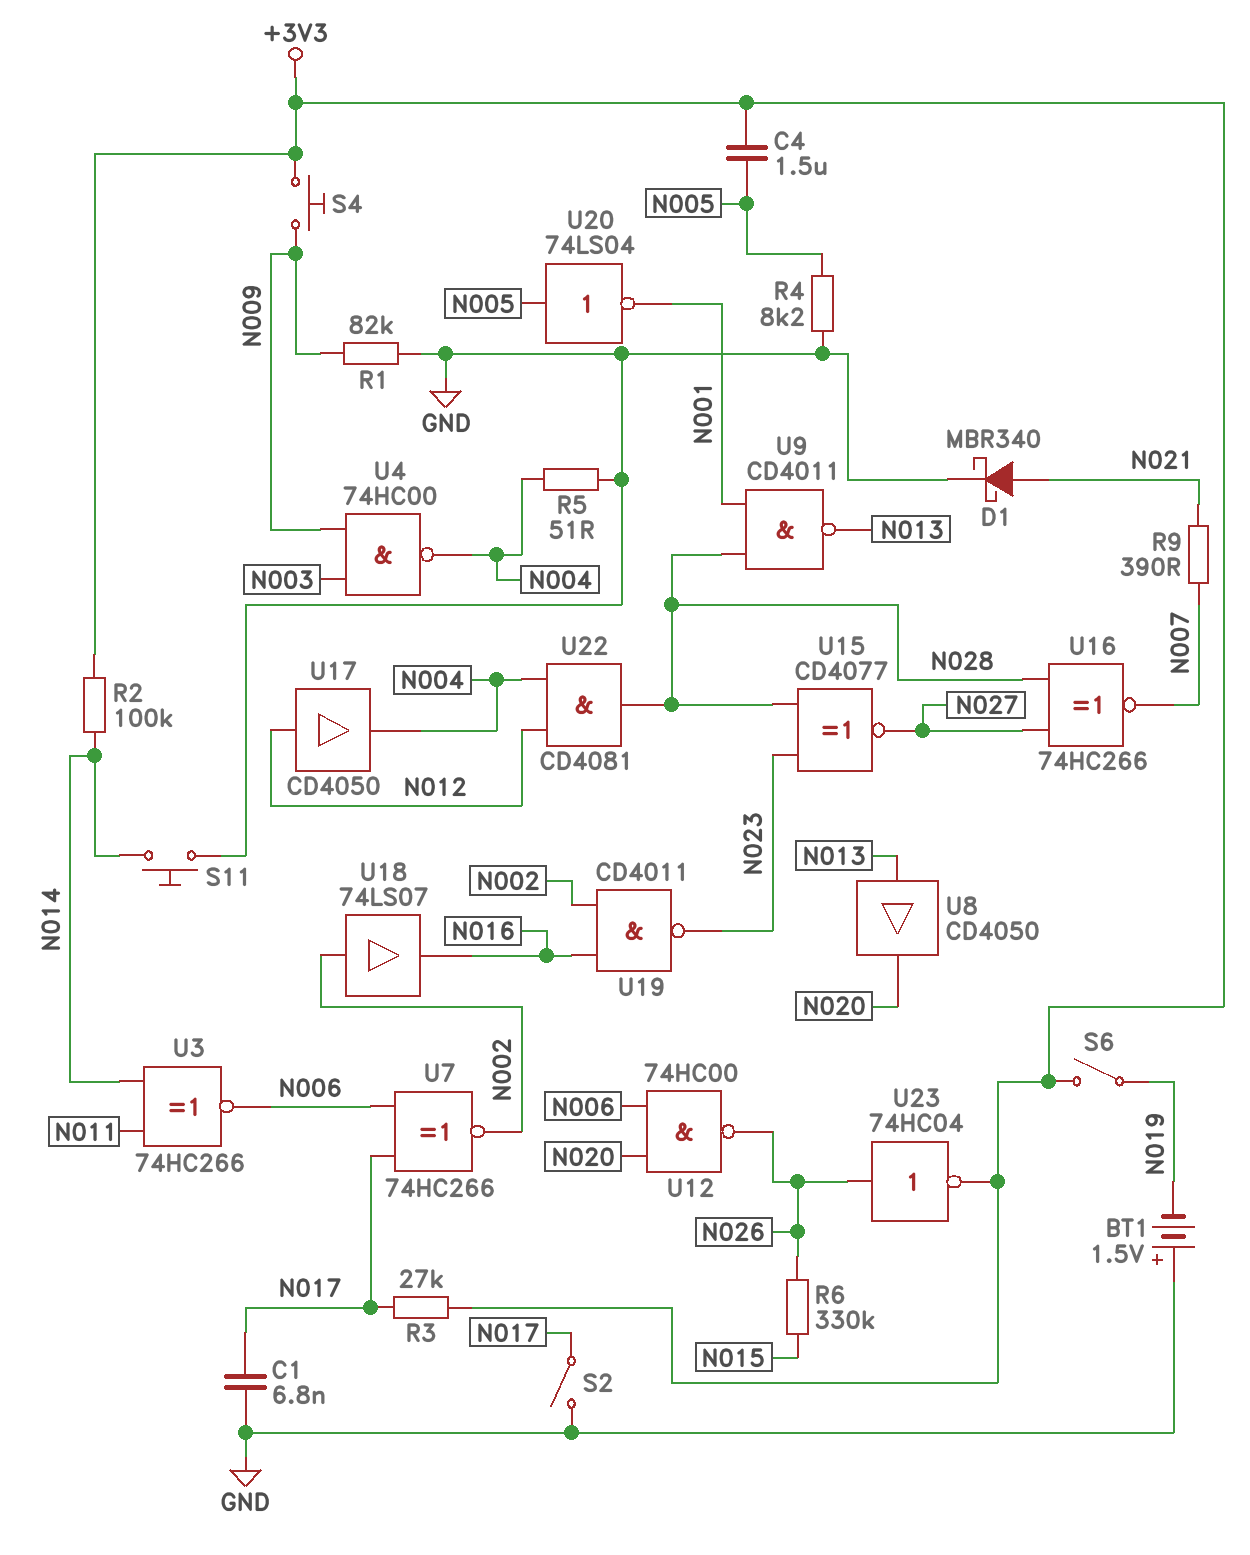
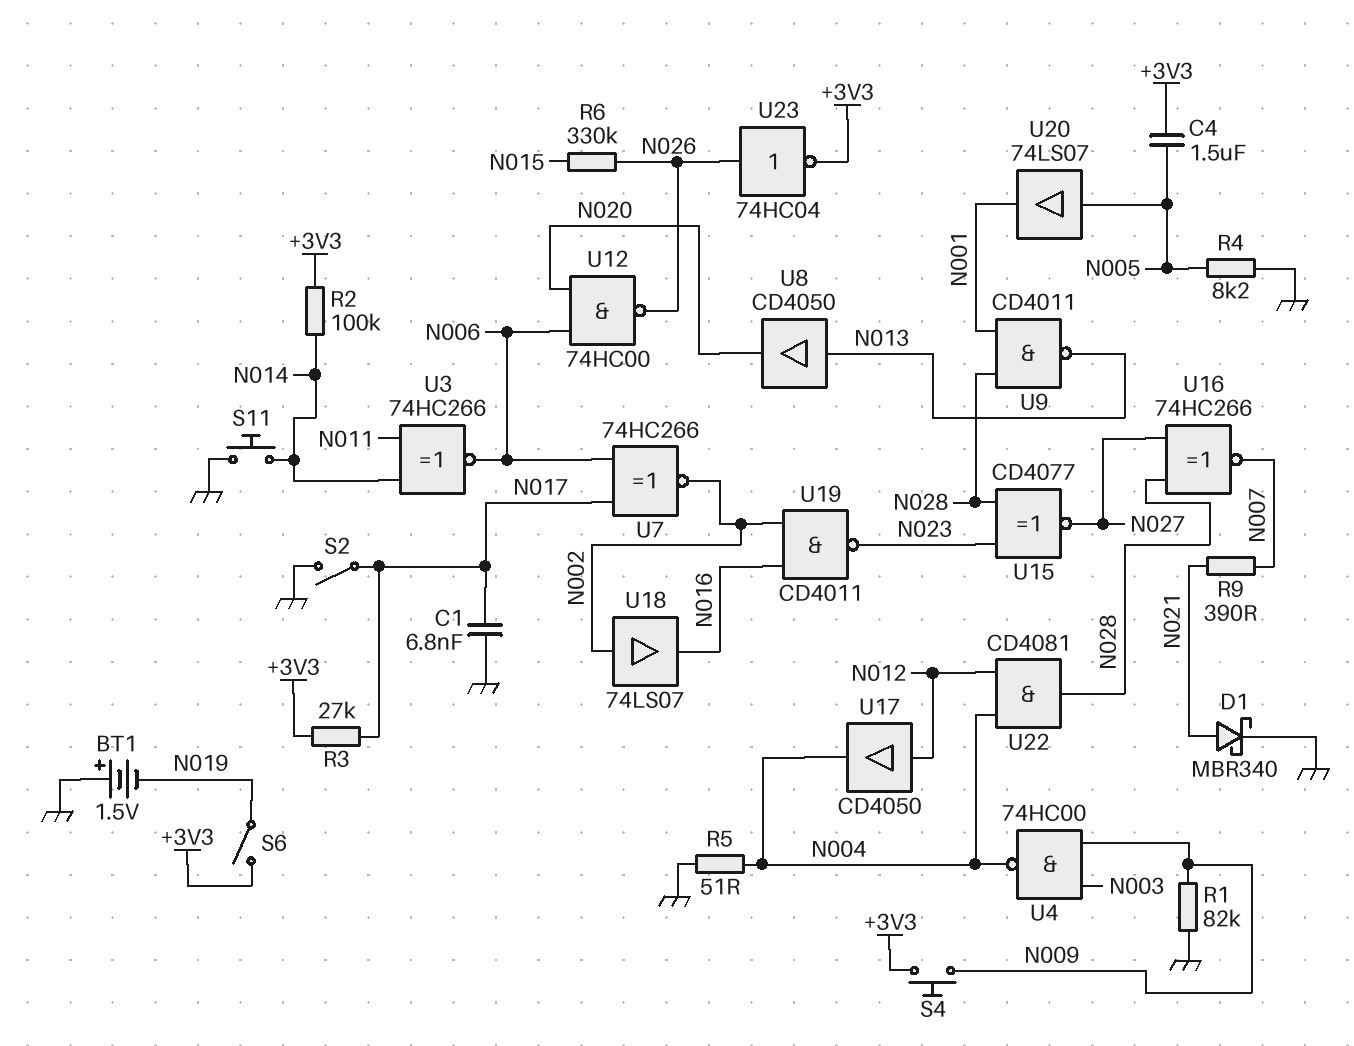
U20: NOT 74LS04 (in N005, out N001) -> buffer 74LS07 (in N005, out N001)

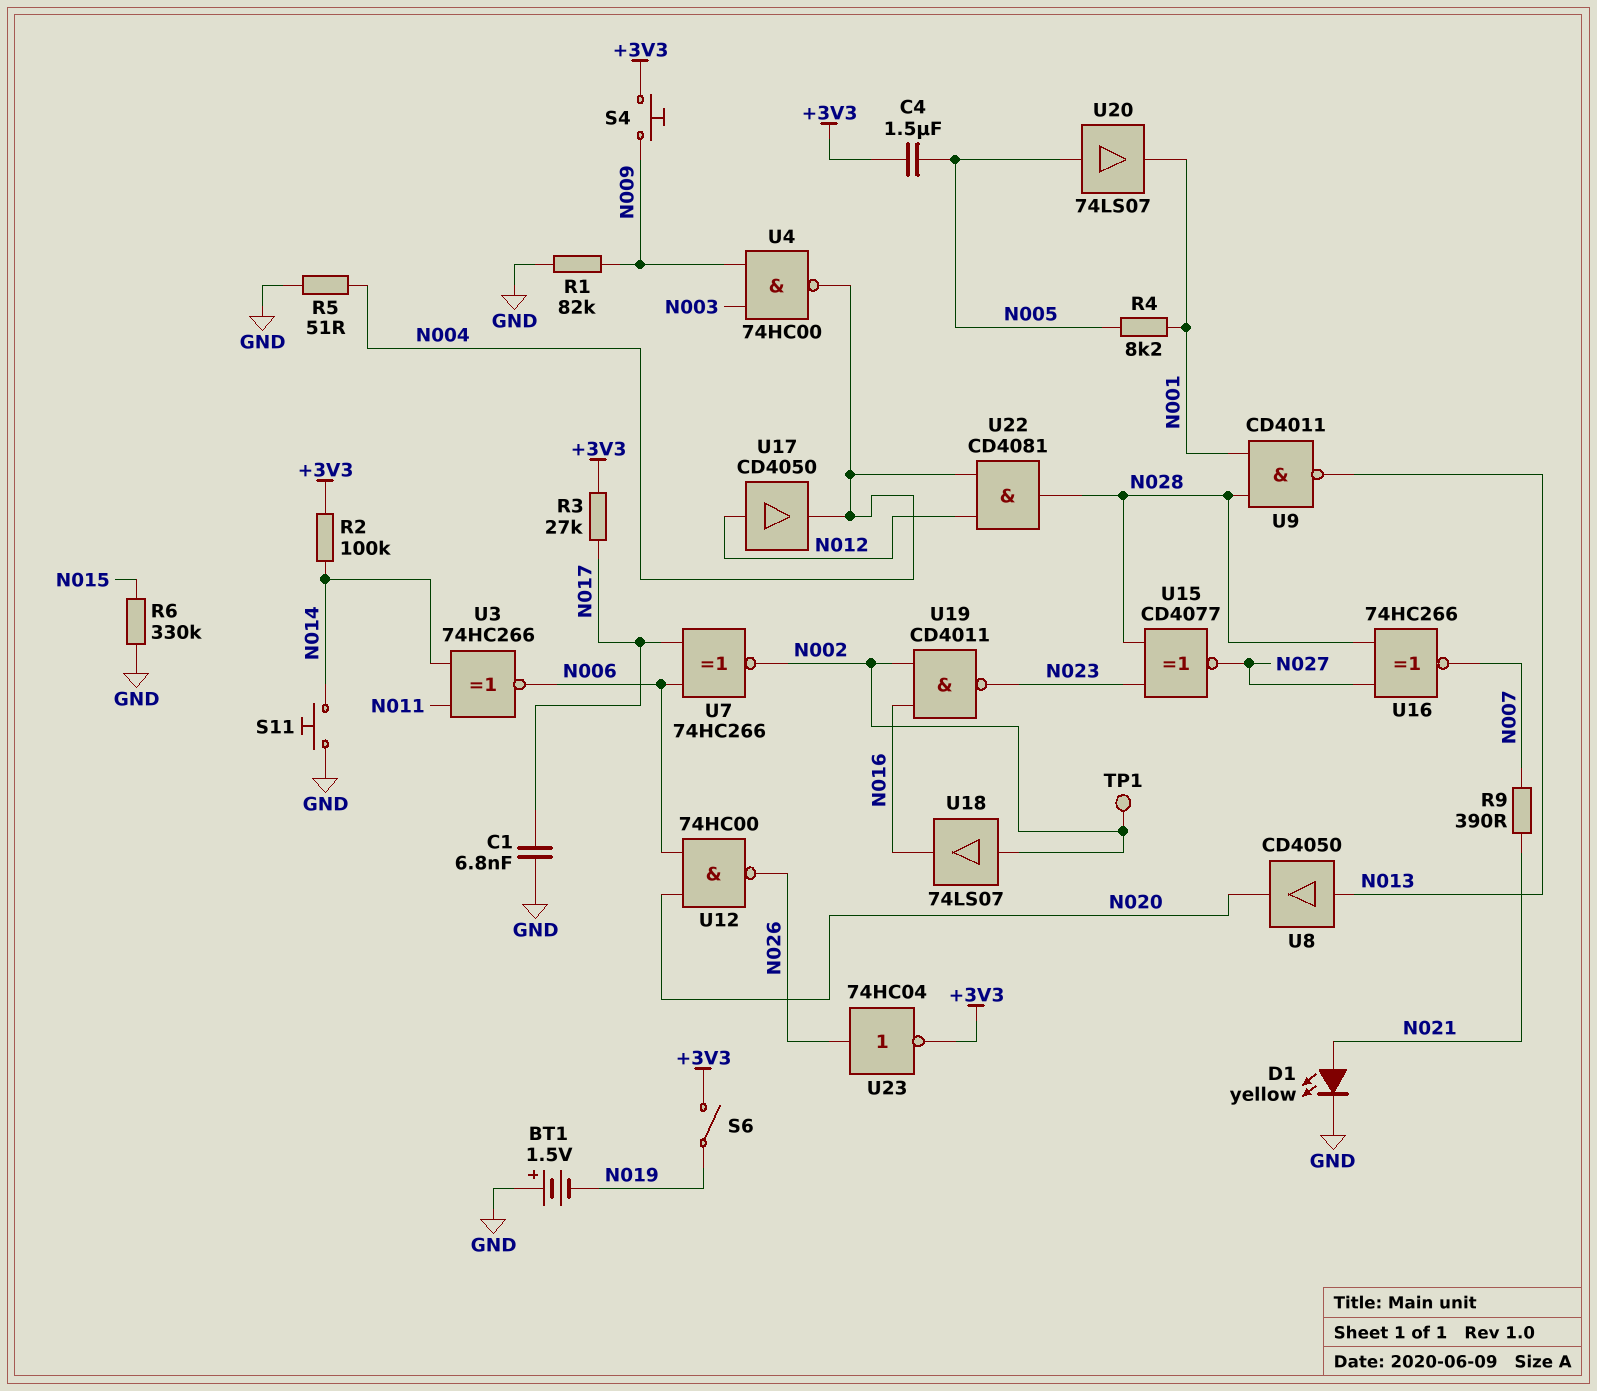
D1: schottky MBR340 (A N021, K GND) -> LED yellow (A N021, K GND)
R4: 8.2k (GND, N005) -> 8.2k (N001, N005)
R6: 330k (N015, N026) -> 330k (GND, N015)
S2: switch (GND, N017) -> none
TP1: none -> test point (N002)

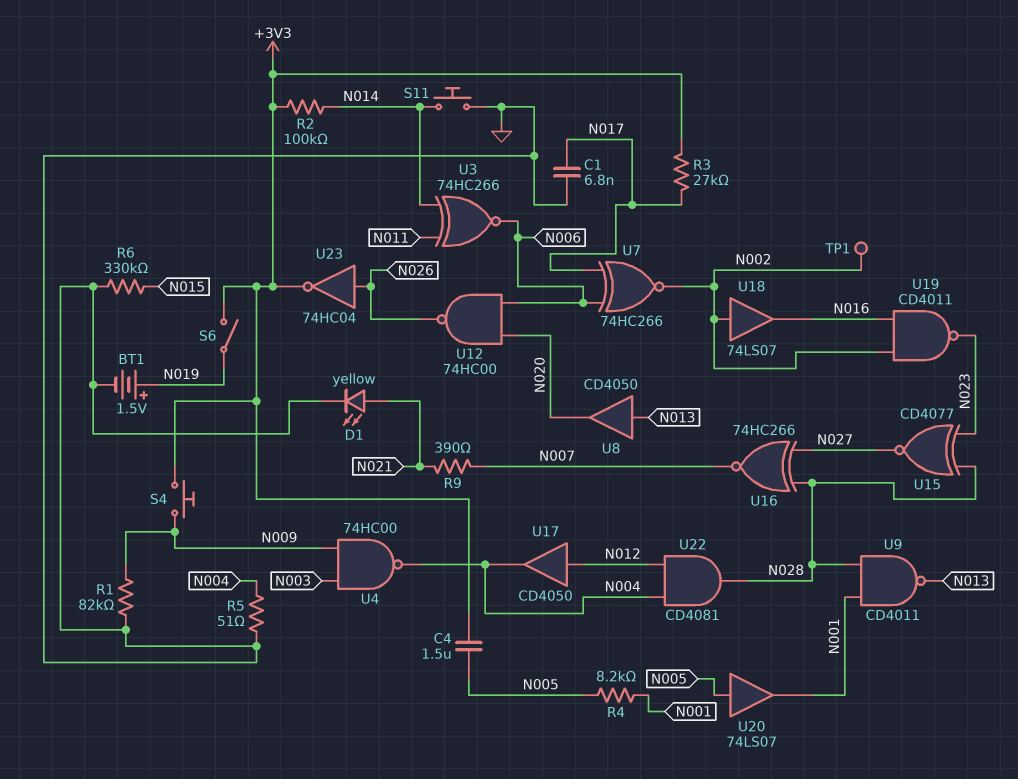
BT1: 1.5V (plus GND, minus N019) -> 1.5V (plus N019, minus GND)

